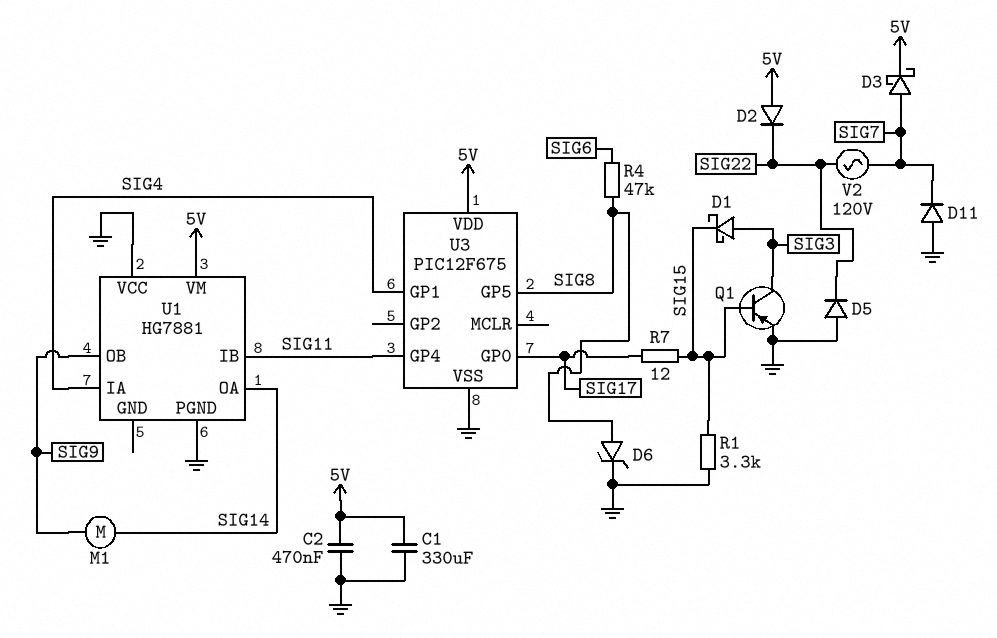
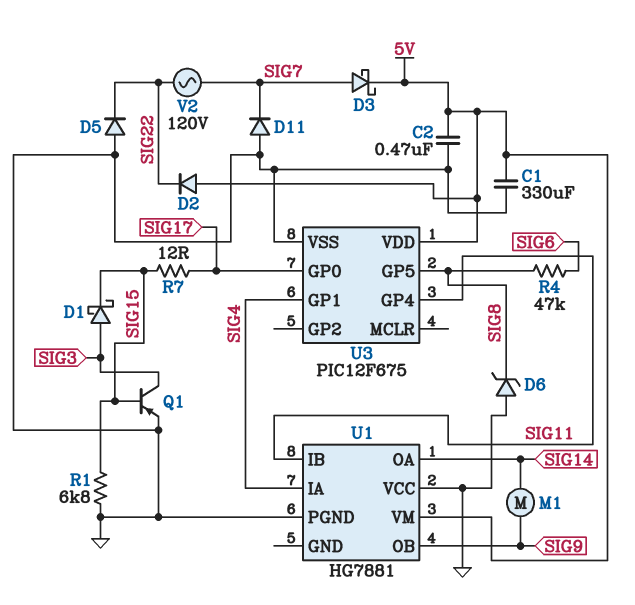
D6: zener (A SIG8, K GND) -> zener (A GND, K SIG8)
R1: 3.3k (GND, SIG15) -> 6.8k (GND, SIG15)

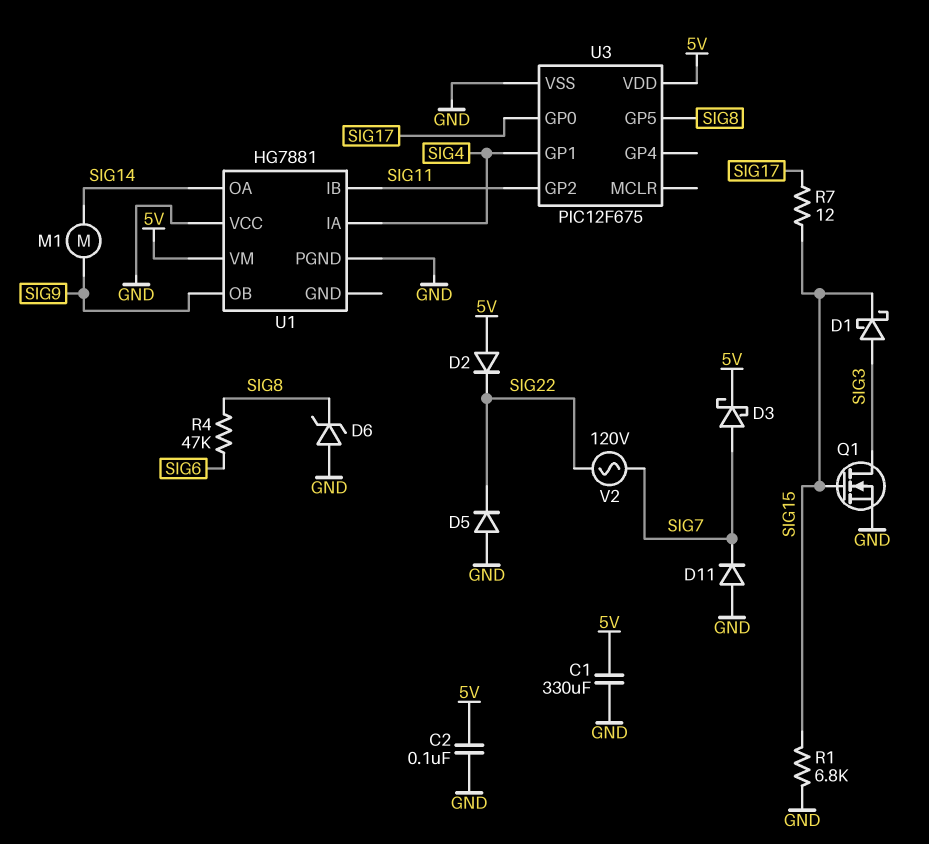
C2: 470nF (5V, GND) -> 100nF (5V, GND)
Q1: PNP (B SIG15, C SIG3, E GND) -> NMOS (G SIG15, D SIG3, S GND)
U3 pin GP2: none -> SIG11
U3 pin GP4: SIG11 -> none

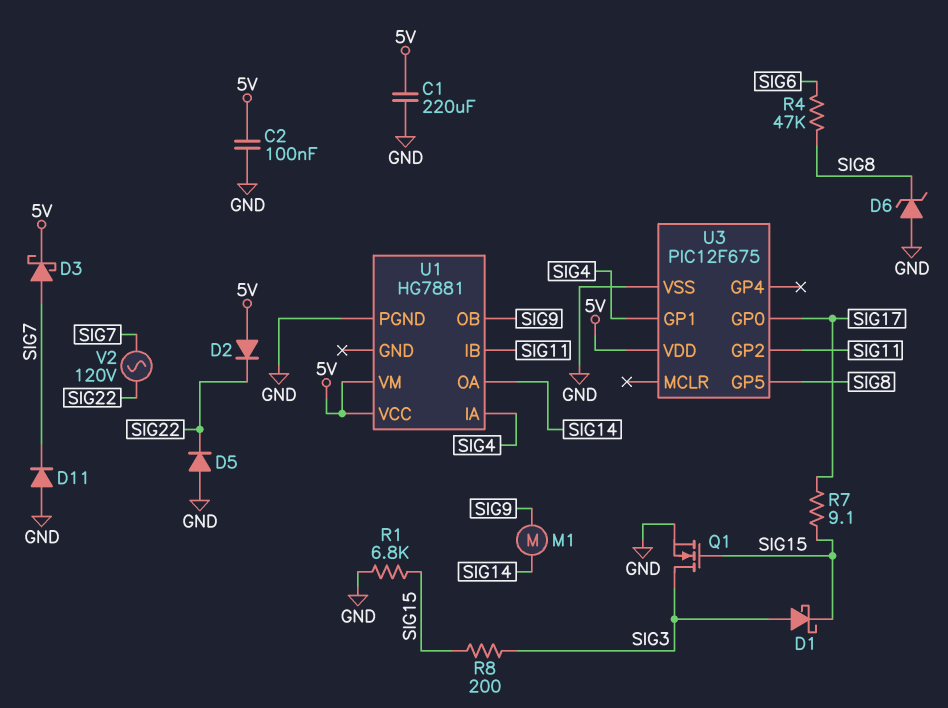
C1: 330uF (5V, GND) -> 220uF (5V, GND)
R7: 12 (SIG15, SIG17) -> 9.1 (SIG15, SIG17)
R8: none -> 200 (SIG3, SIG15)
U1 pin VCC: GND -> 5V

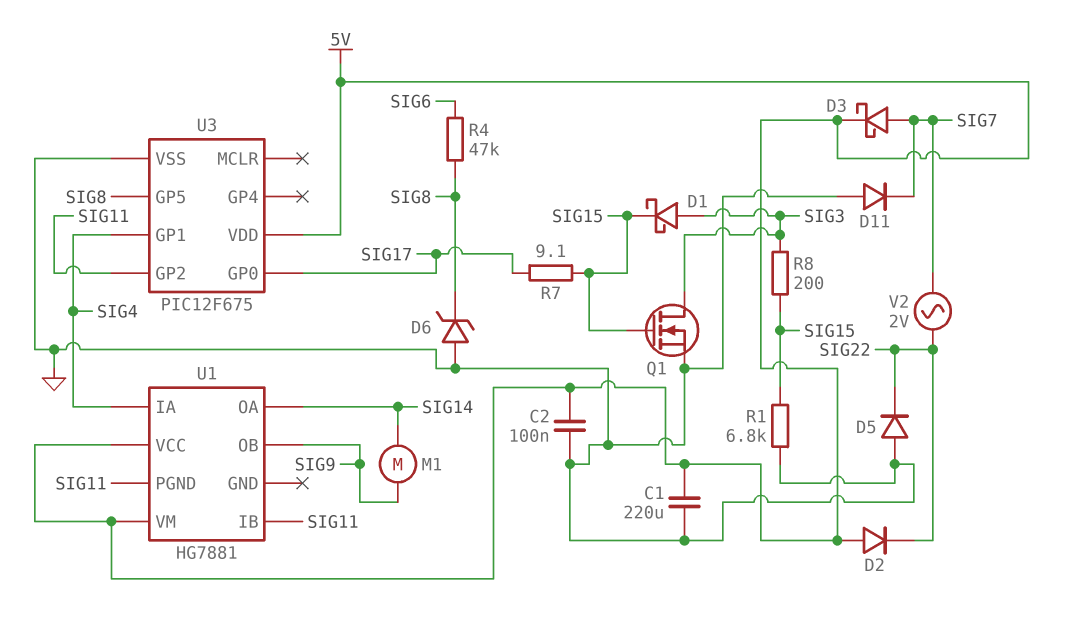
U1 pin PGND: GND -> SIG11
V2: AC 120V (SIG7, SIG22) -> AC 2V (SIG7, SIG22)

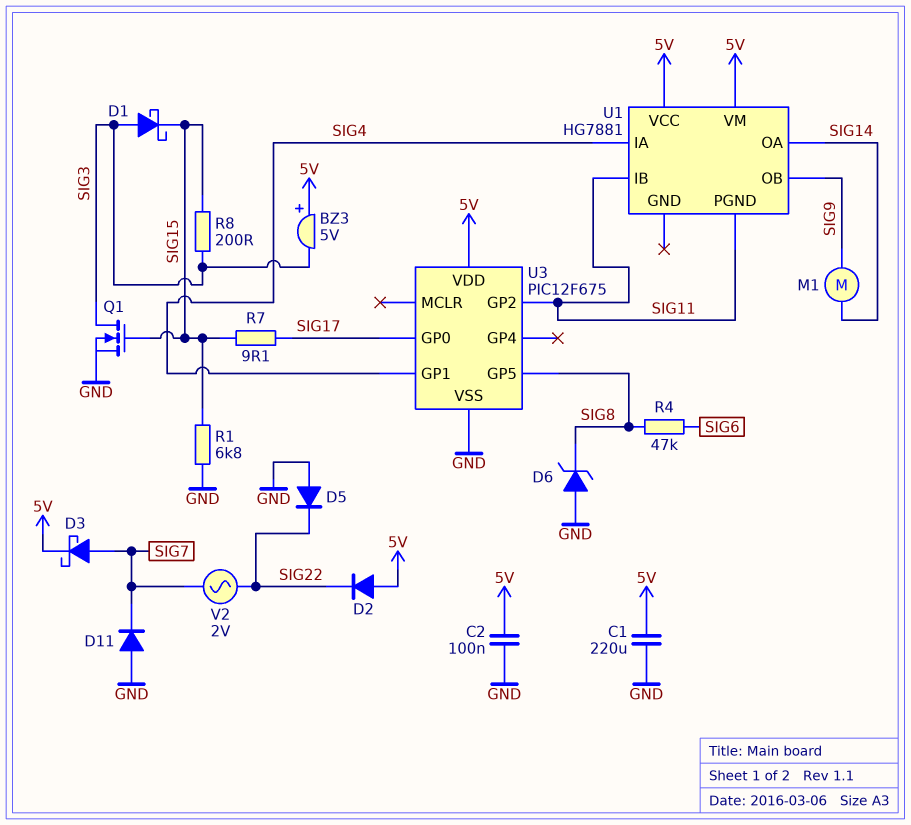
BZ3: none -> buzzer 5V (plus 5V, minus SIG3)

